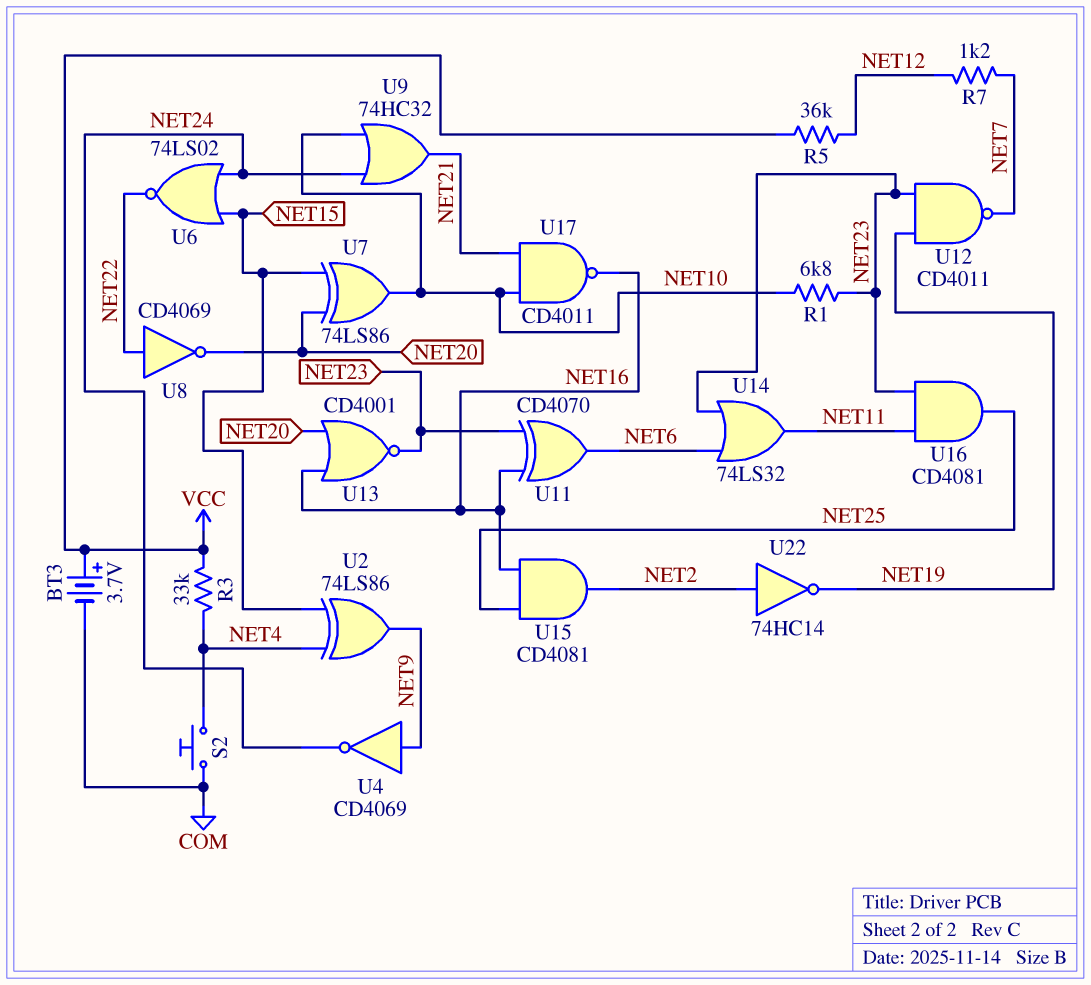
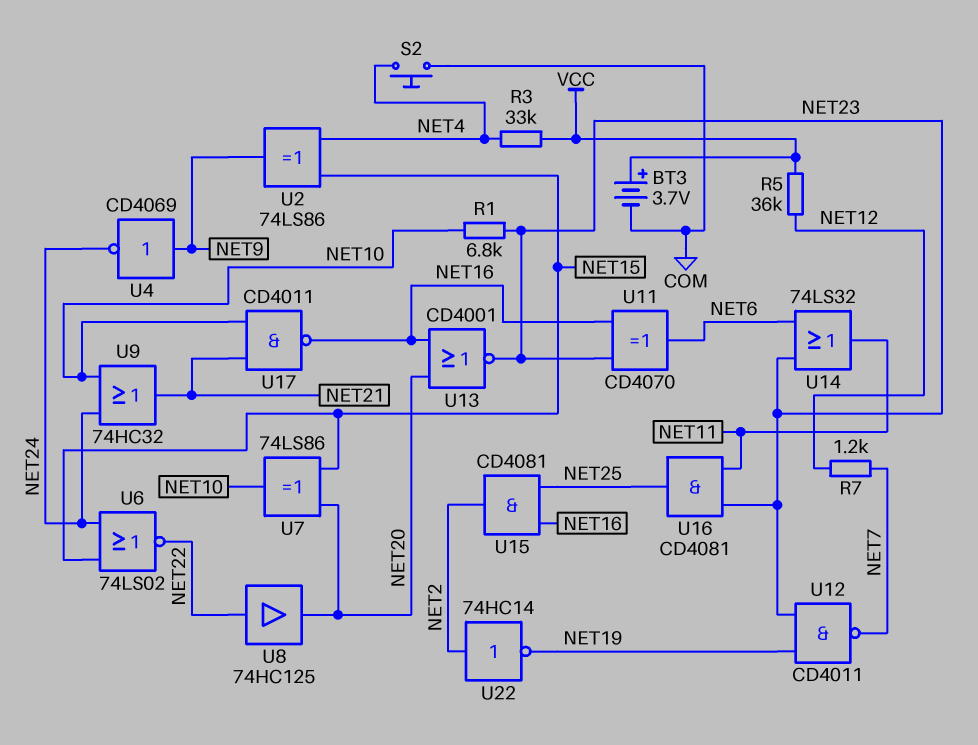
U8: NOT CD4069 (in NET22, out NET20) -> buffer 74HC125 (in NET22, out NET20)

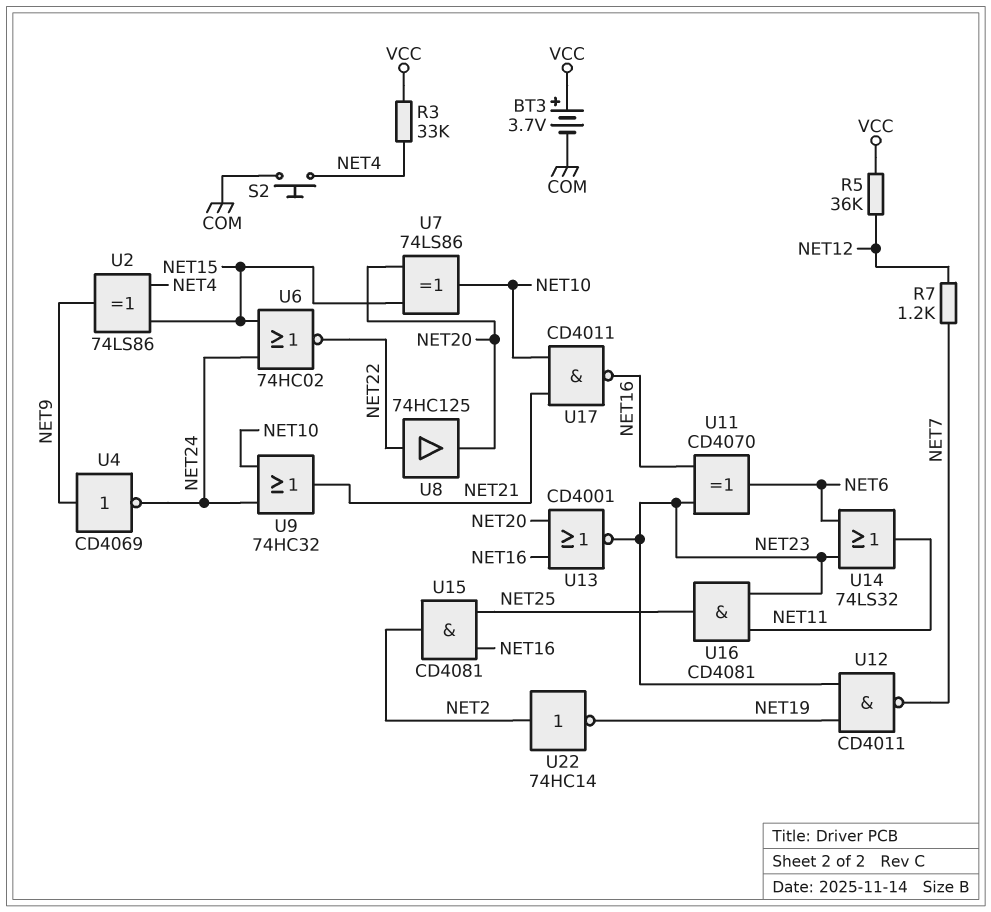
R1: 6.8k (NET10, NET23) -> none
U6: NOR 74LS02 (in NET15, in NET24, out NET22) -> NOR 74HC02 (in NET15, in NET24, out NET22)

